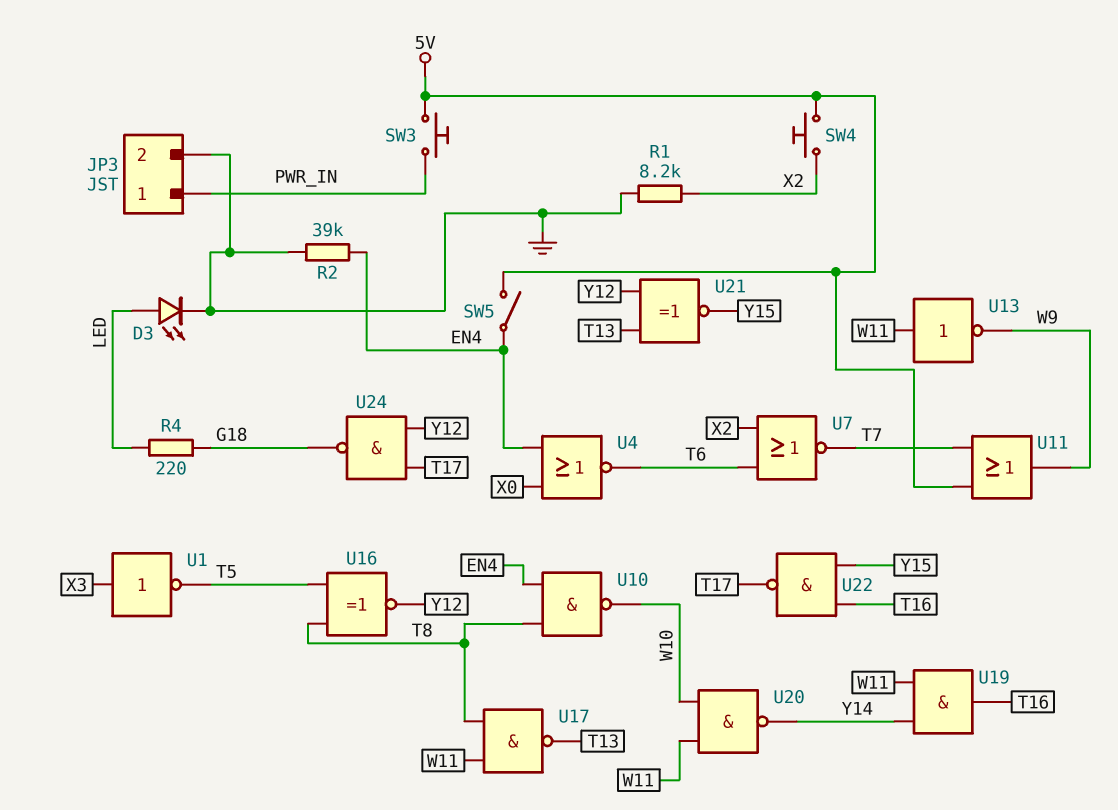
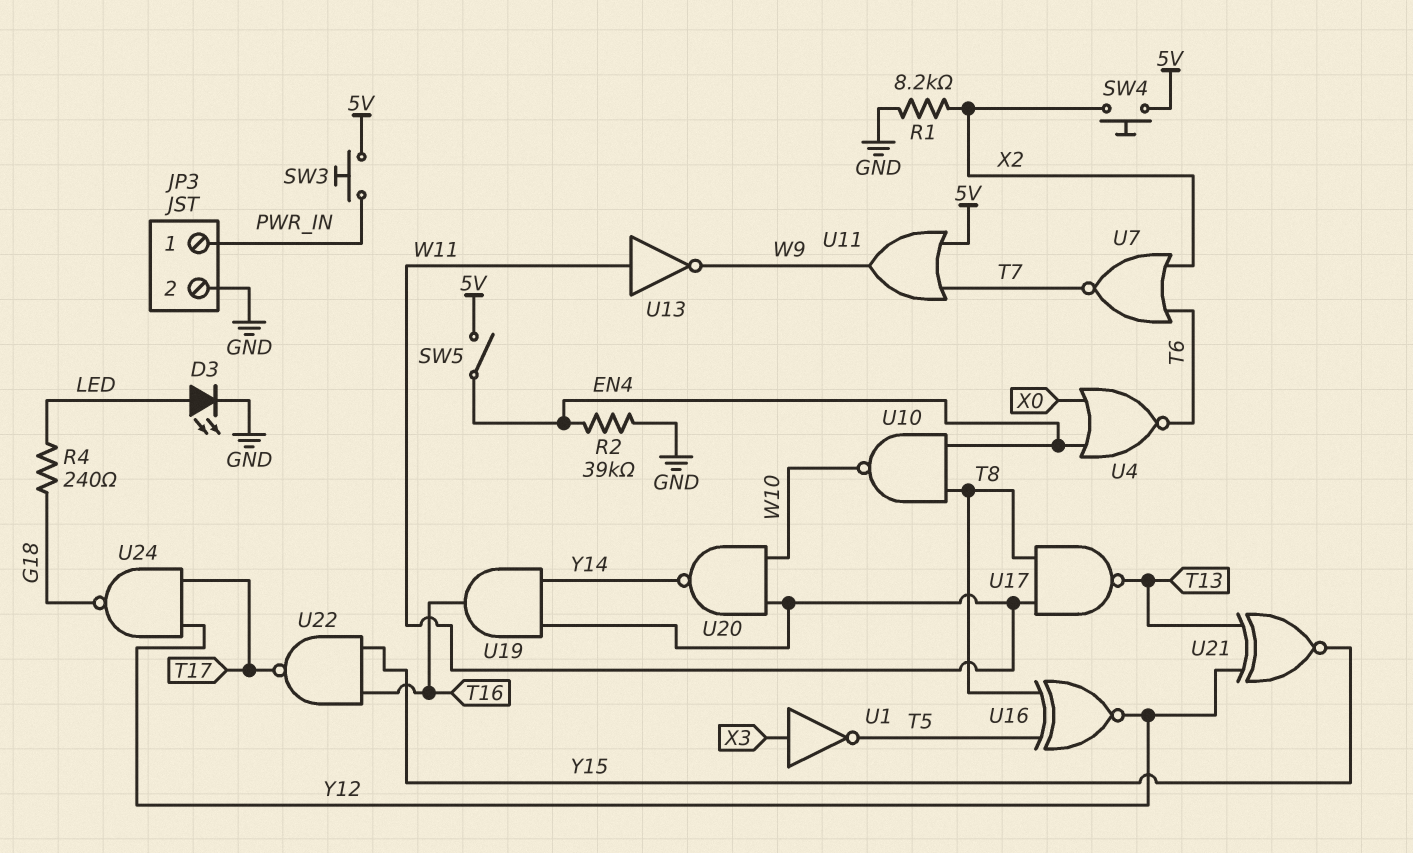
R4: 220 (G18, LED) -> 240 (G18, LED)

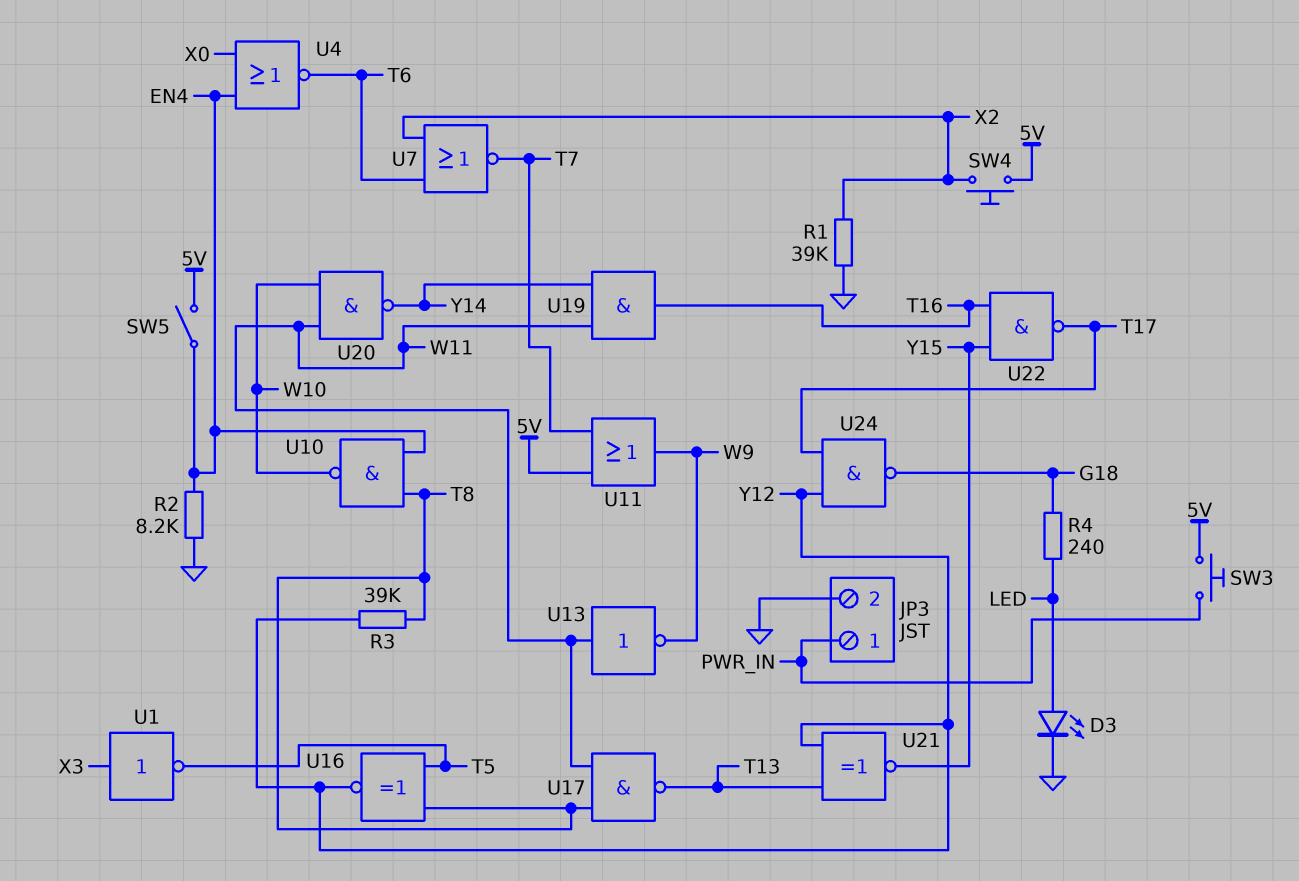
R1: 8.2k (GND, X2) -> 39k (GND, X2)
R2: 39k (EN4, GND) -> 8.2k (EN4, GND)
R3: none -> 39k (T8, Y12)

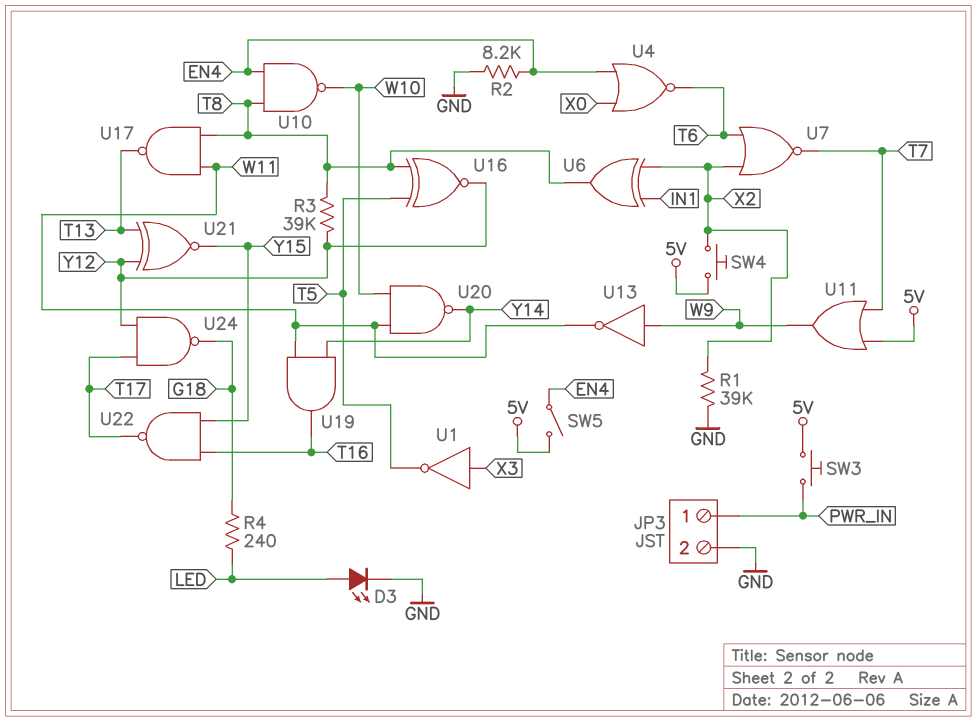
U6: none -> XOR (in IN1, in X2, out T8)
U13: NOT (in W11, out W9) -> NOT (in W9, out W11)

